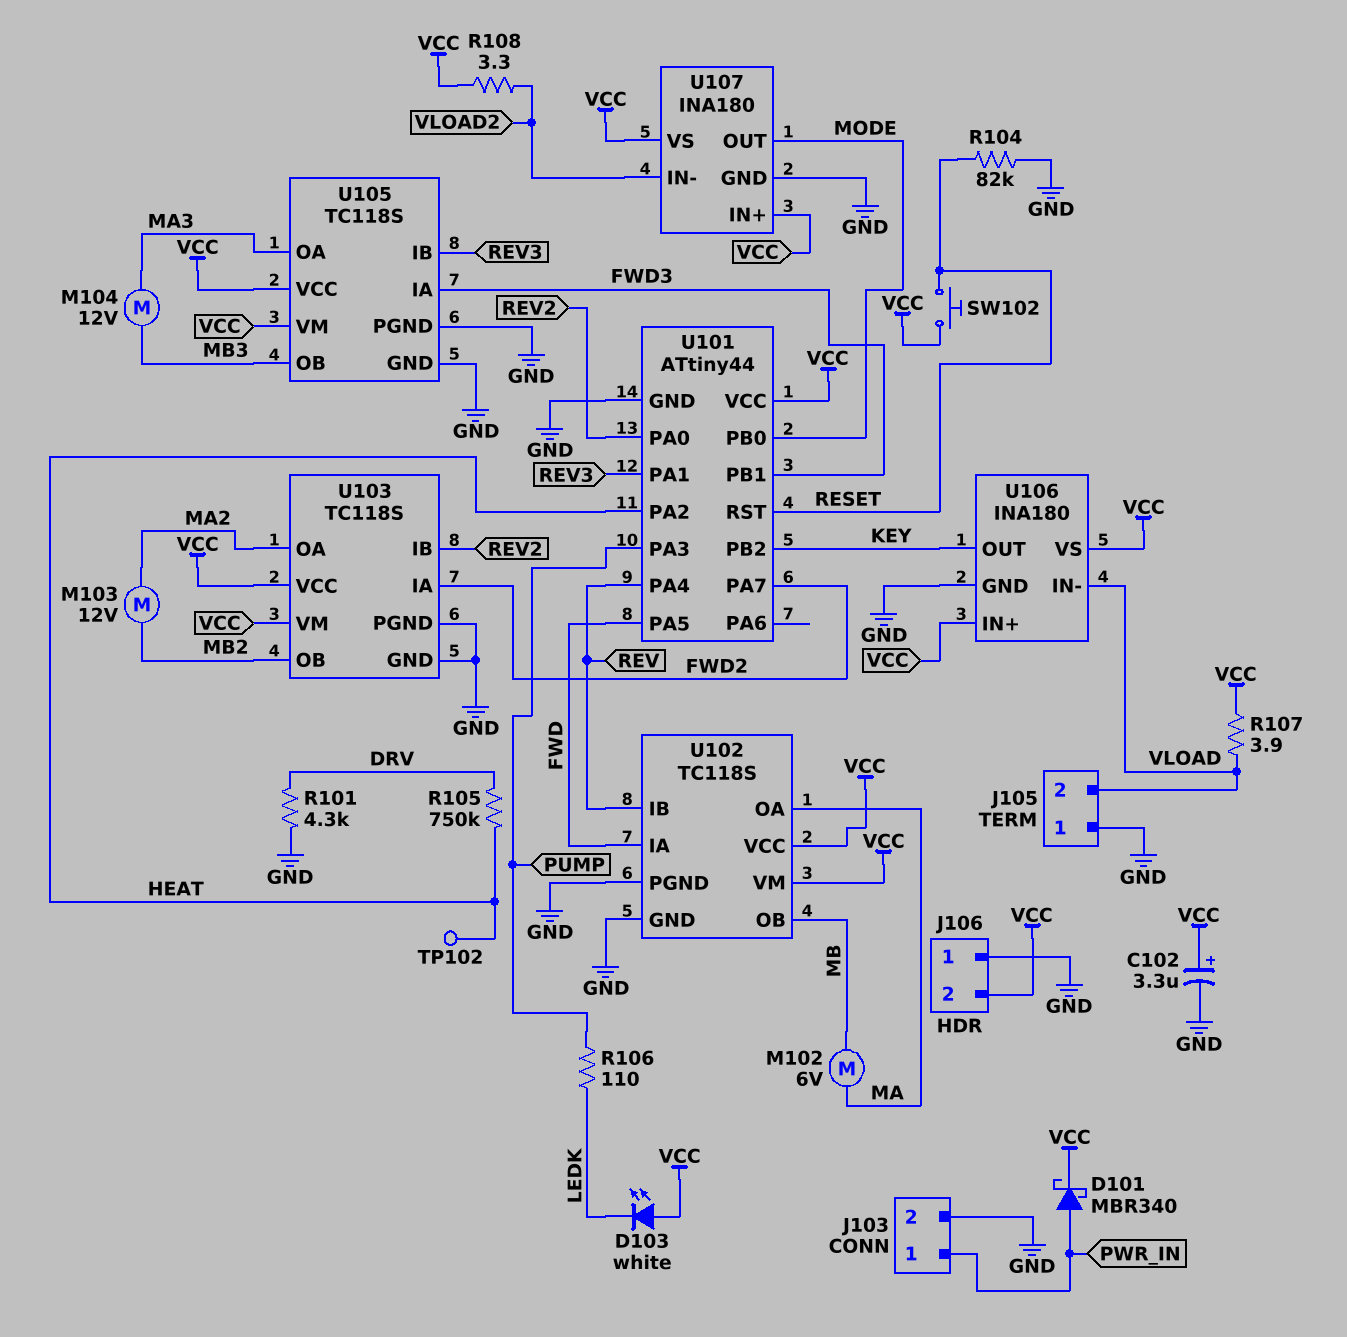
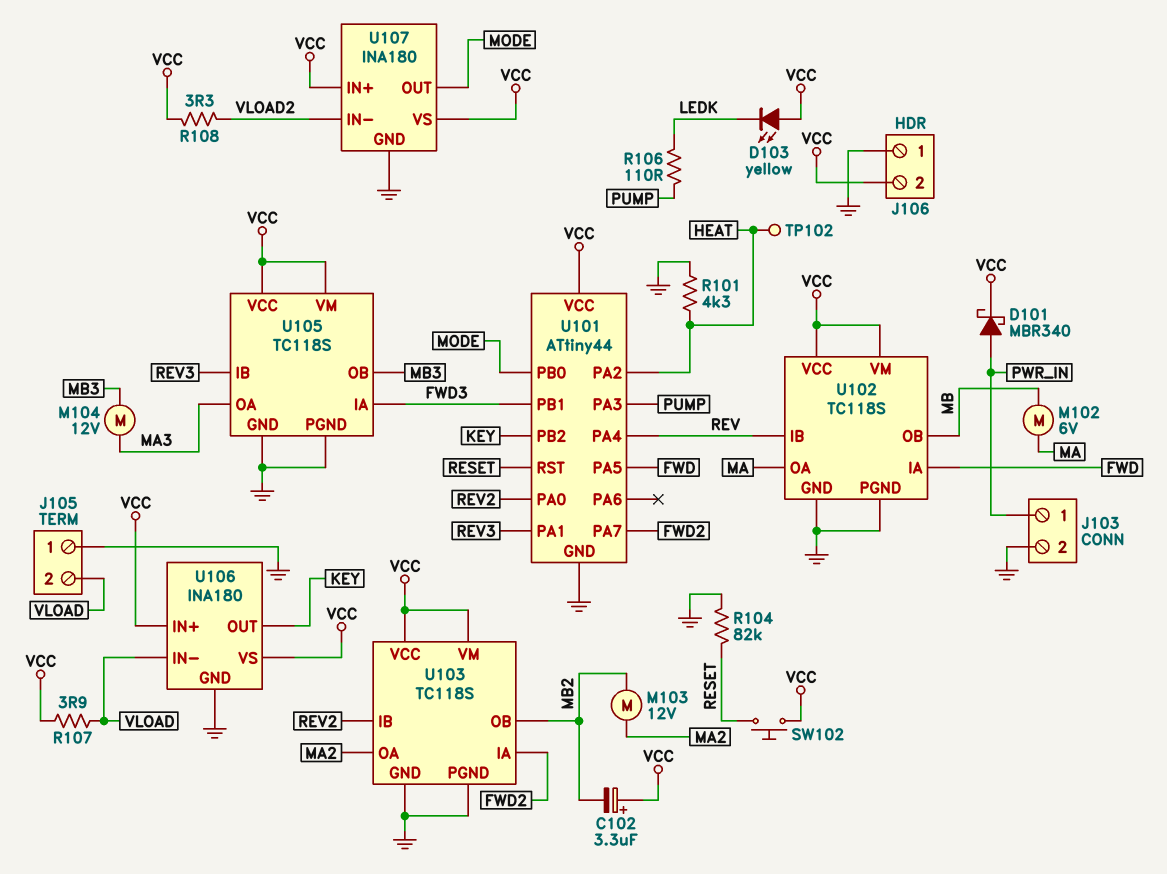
C102: 3.3uF (plus VCC, minus GND) -> 3.3uF (plus VCC, minus MB2)
D103: LED white (A VCC, K LEDK) -> LED yellow (A VCC, K LEDK)
R101: 4.3k (DRV, GND) -> 4.3k (GND, HEAT)
R105: 750k (DRV, HEAT) -> none

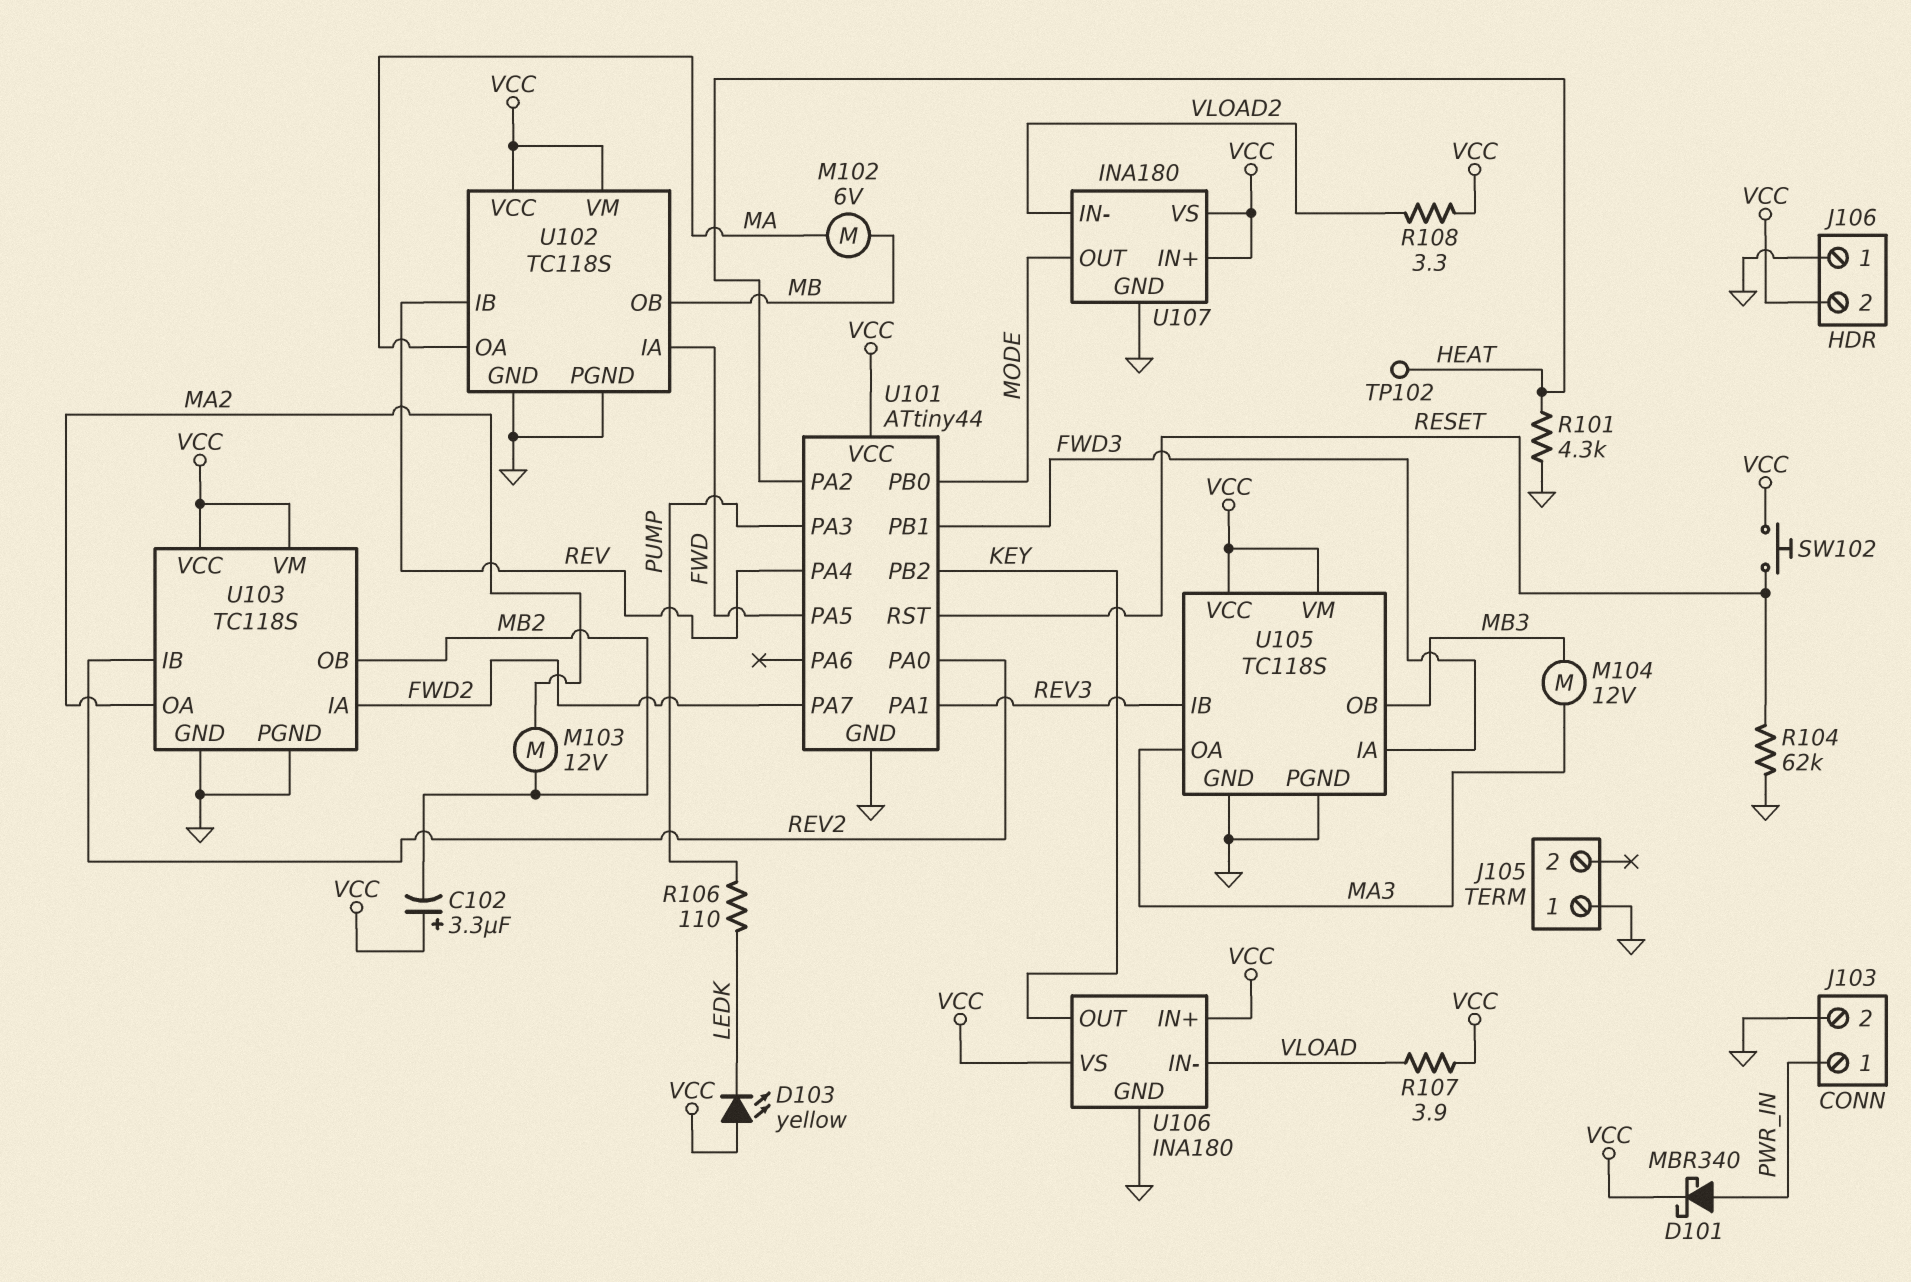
J105 pin 2: VLOAD -> none
R104: 82k (GND, RESET) -> 62k (GND, RESET)

